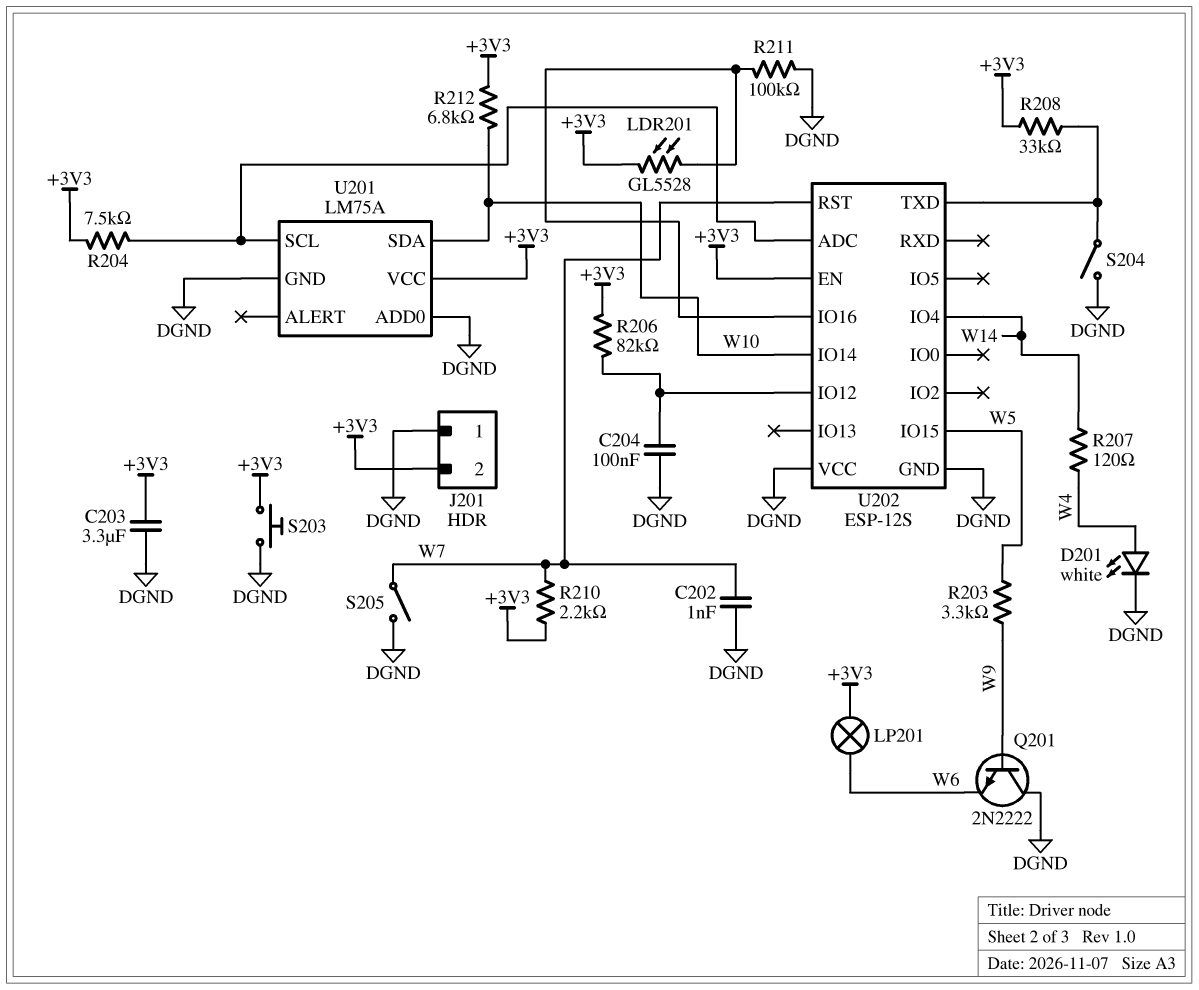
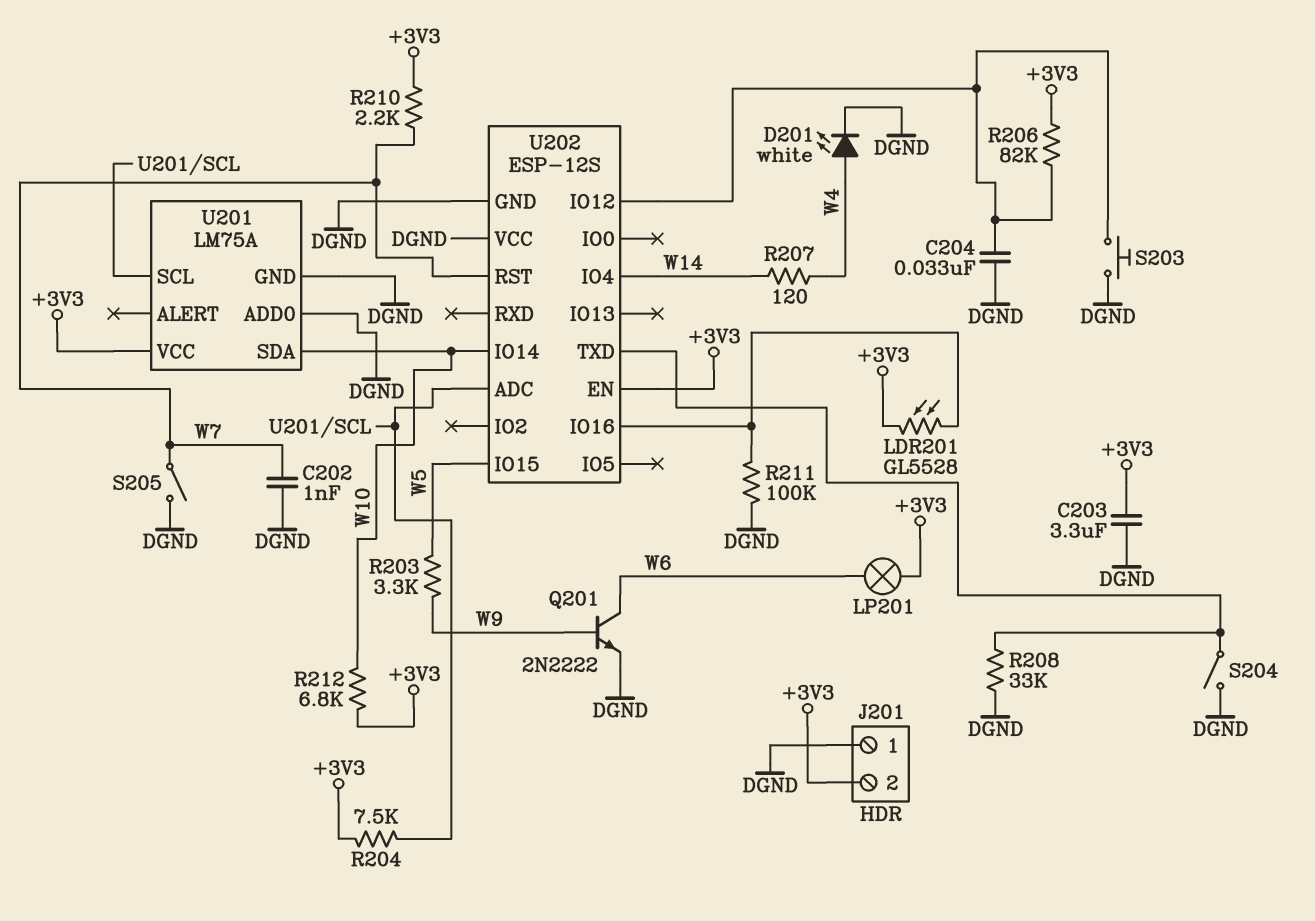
C204: 100nF (DGND, U202/IO12) -> 33nF (DGND, U202/IO12)
Q201: NPN 2N2222 (B W9, C DGND, E W6) -> NPN 2N2222 (B W9, C W6, E DGND)
R208: 33k (+3V3, U202/TXD) -> 33k (DGND, U202/TXD)
S203: button (+3V3, DGND) -> button (DGND, U202/IO12)

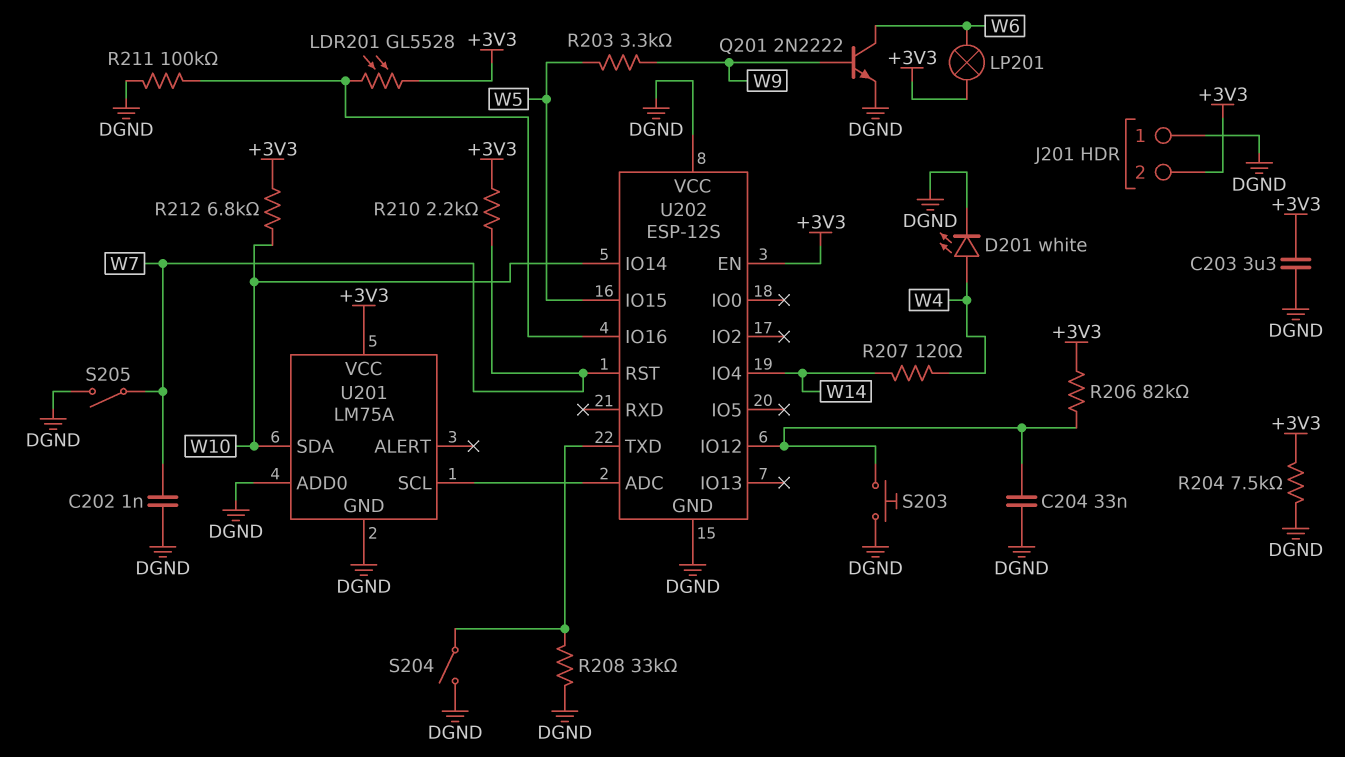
R204: 7.5k (+3V3, U201/SCL) -> 7.5k (+3V3, DGND)

